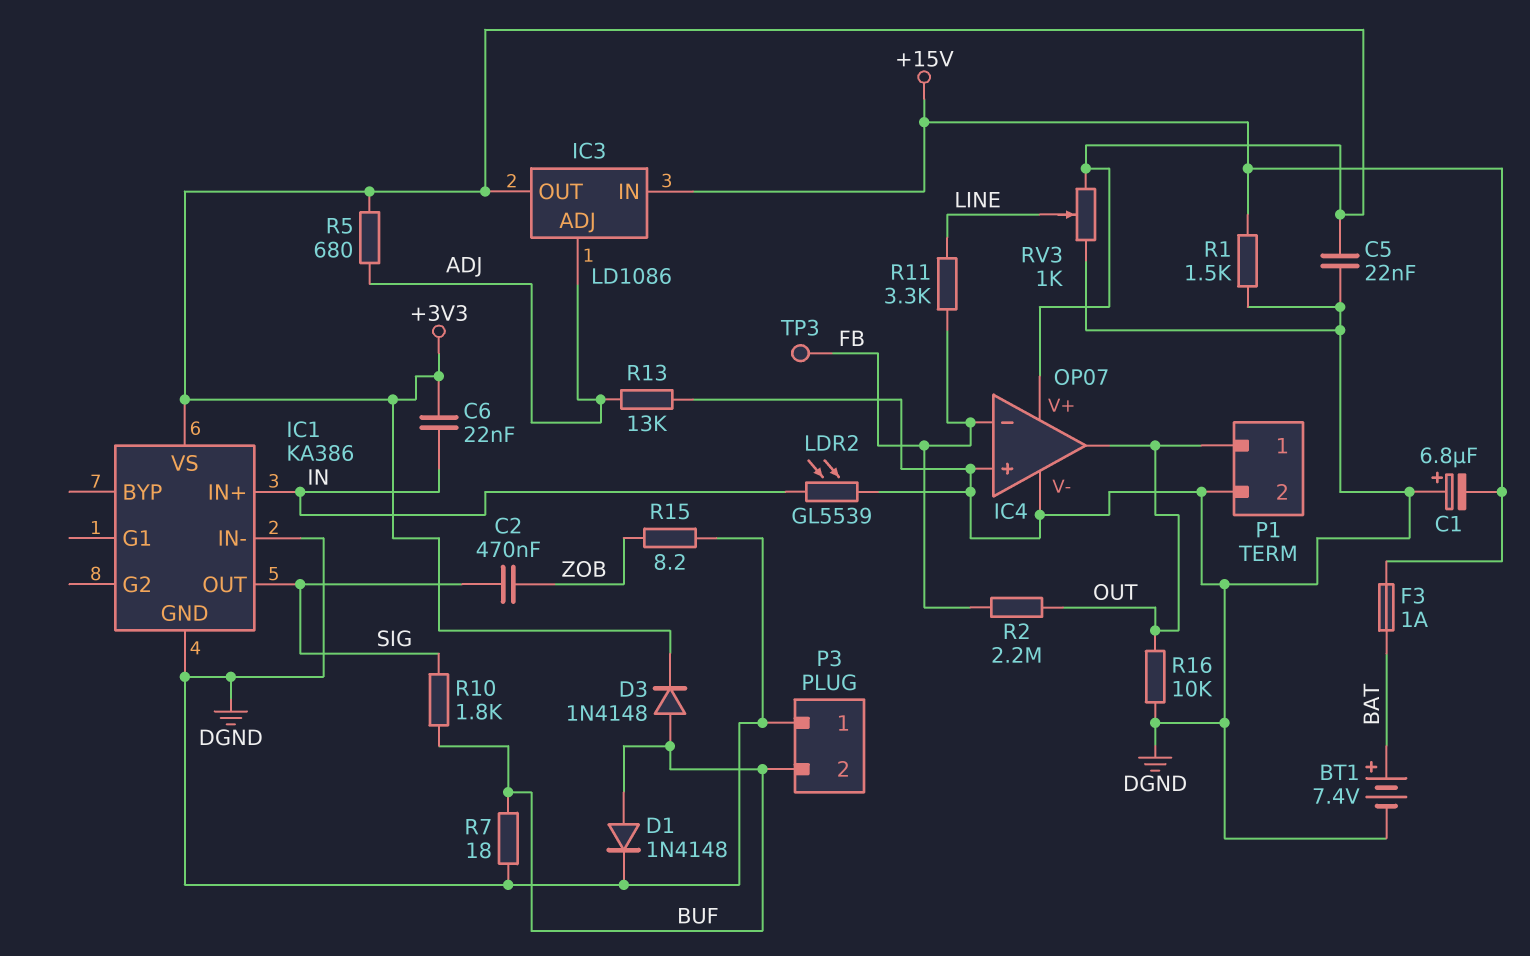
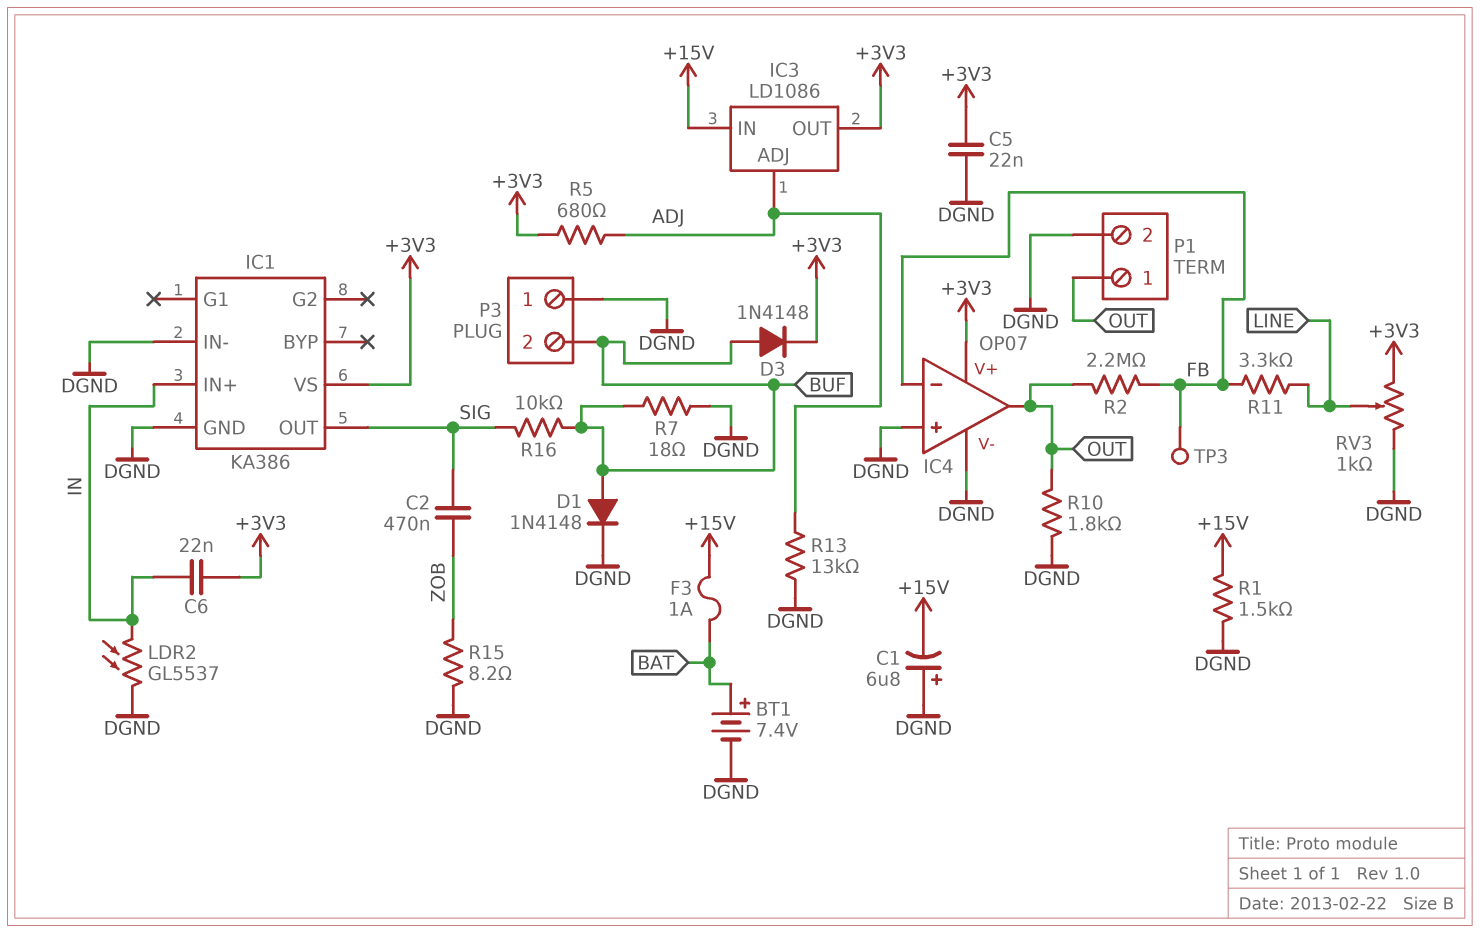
LDR2: GL5539 (DGND, IN) -> GL5537 (DGND, IN)
R10: 1.8k (BUF, SIG) -> 1.8k (DGND, OUT)
R16: 10k (DGND, OUT) -> 10k (BUF, SIG)

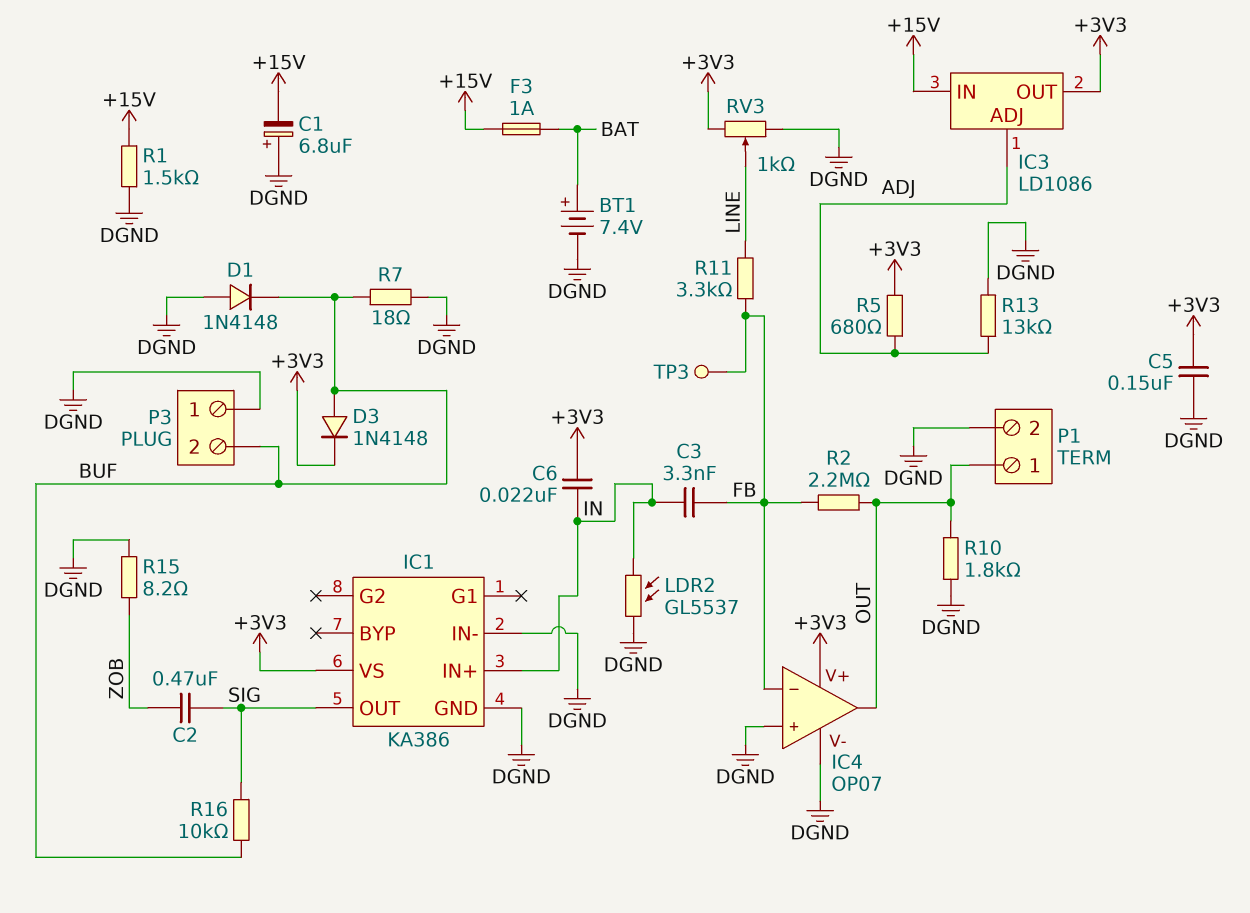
C3: none -> 3.3nF (FB, IN)
C5: 22nF (+3V3, DGND) -> 150nF (+3V3, DGND)
D1: diode 1N4148 (A BUF, K DGND) -> diode 1N4148 (A DGND, K BUF)

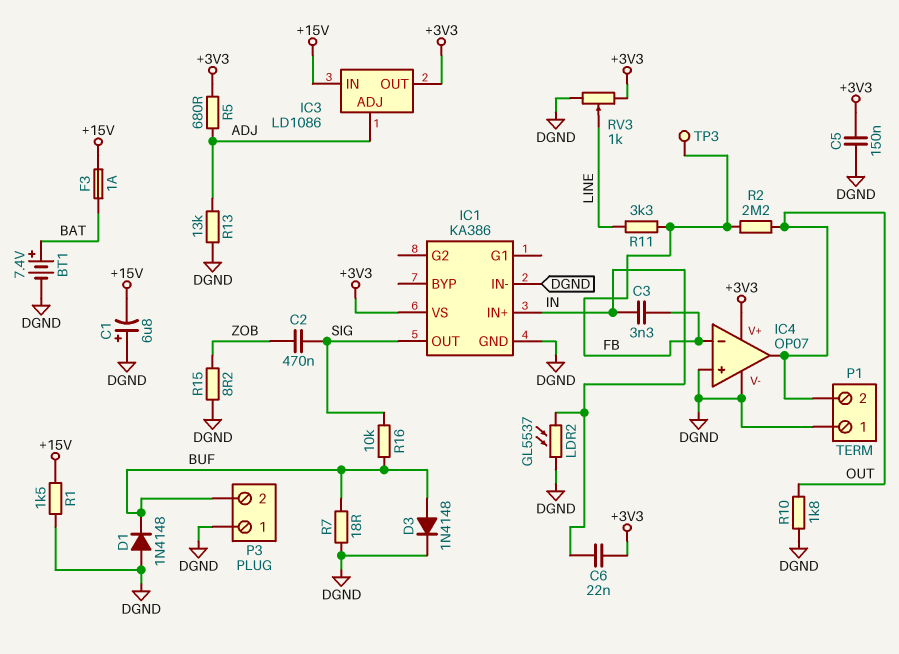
D3: diode 1N4148 (A BUF, K +3V3) -> diode 1N4148 (A BUF, K DGND)
P1 pin 1: OUT -> DGND
P1 pin 2: DGND -> OUT

